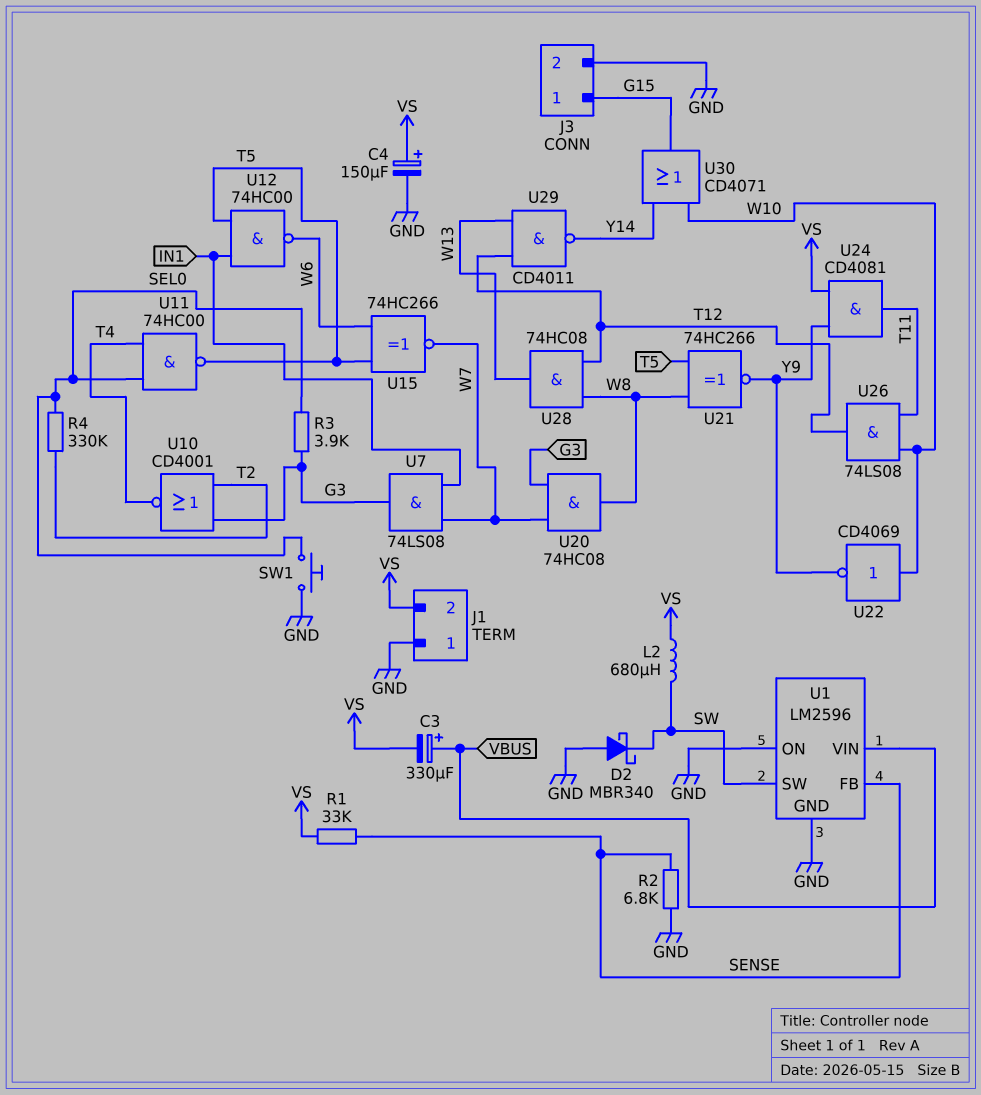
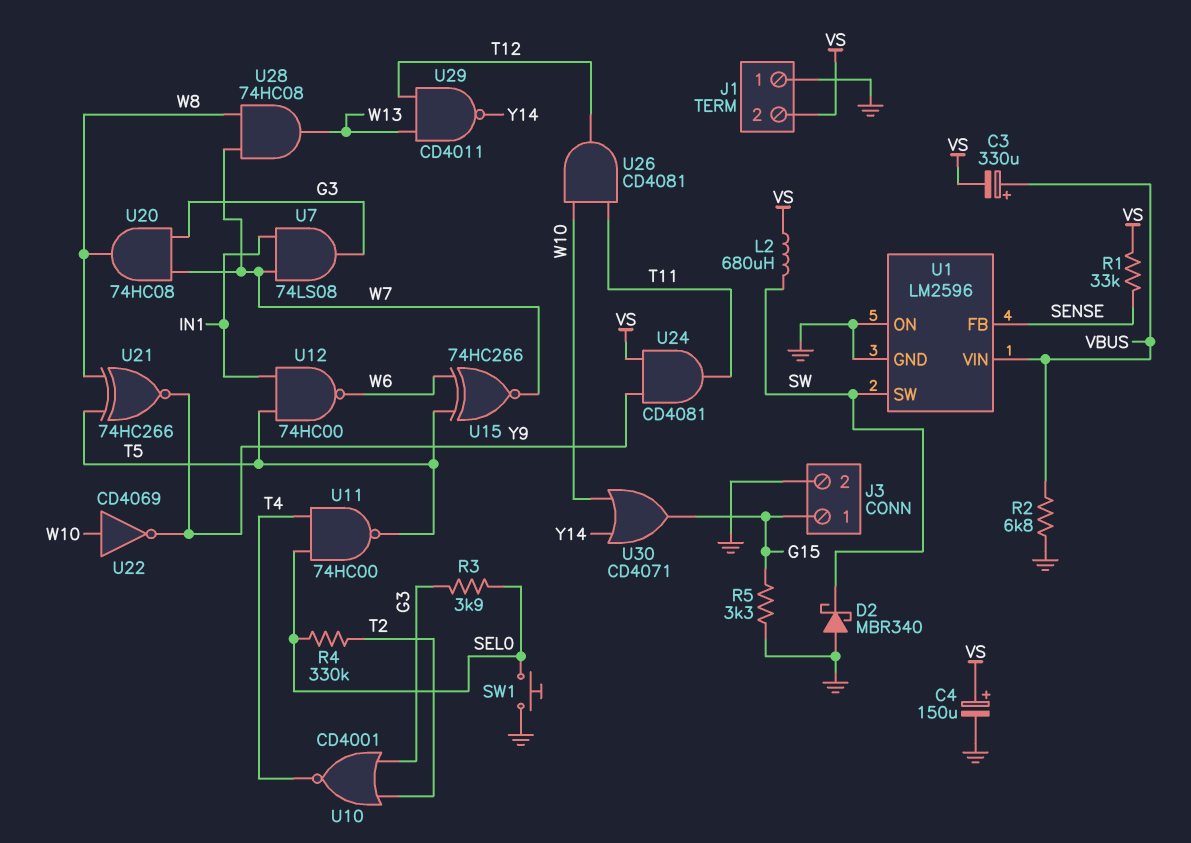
R2: 6.8k (GND, SENSE) -> 6.8k (GND, VBUS)
R5: none -> 3.3k (G15, GND)
U26: AND 74LS08 (in T11, in W10, out T12) -> AND CD4081 (in T11, in W10, out T12)
U28: AND 74HC08 (in T12, in W8, out W13) -> AND 74HC08 (in W7, in W8, out W13)

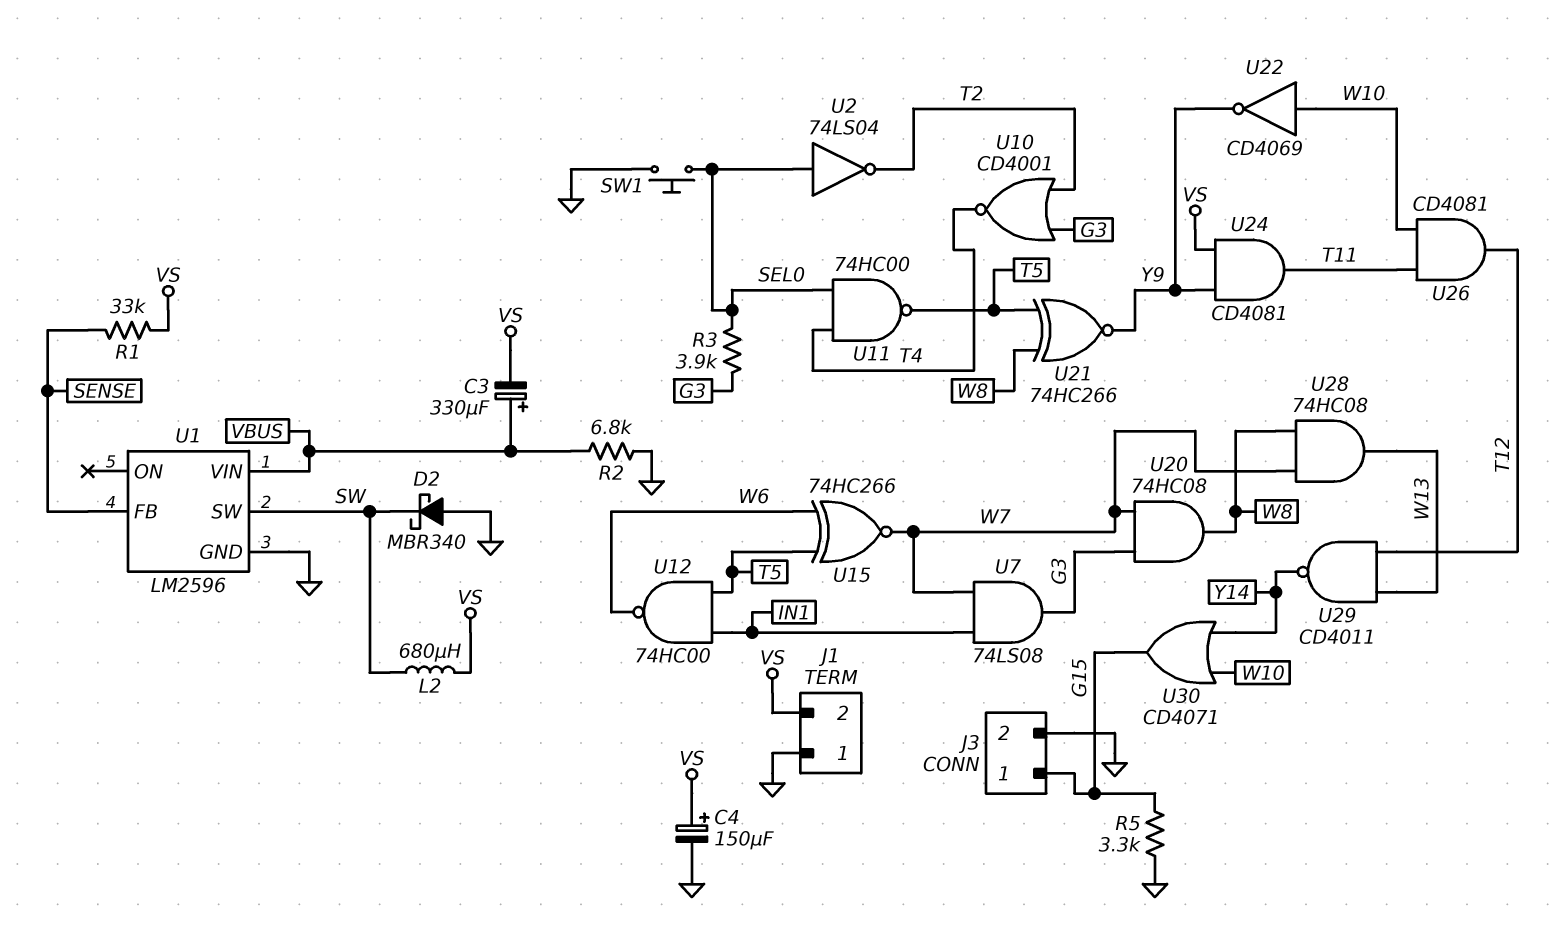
R4: 330k (SEL0, T2) -> none
U1 pin ON: GND -> none
U2: none -> NOT 74LS04 (in SEL0, out T2)

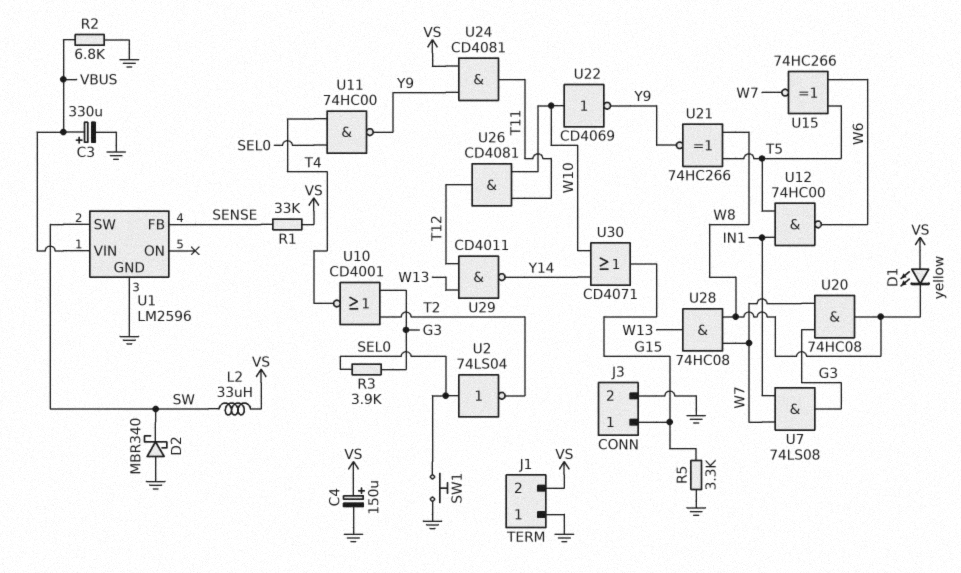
C3: 330uF (plus VBUS, minus VS) -> 330uF (plus VBUS, minus GND)
D1: none -> LED yellow (A VS, K W8)
L2: 680uH (SW, VS) -> 33uH (SW, VS)
U11: NAND 74HC00 (in SEL0, in T4, out T5) -> NAND 74HC00 (in SEL0, in T4, out Y9)

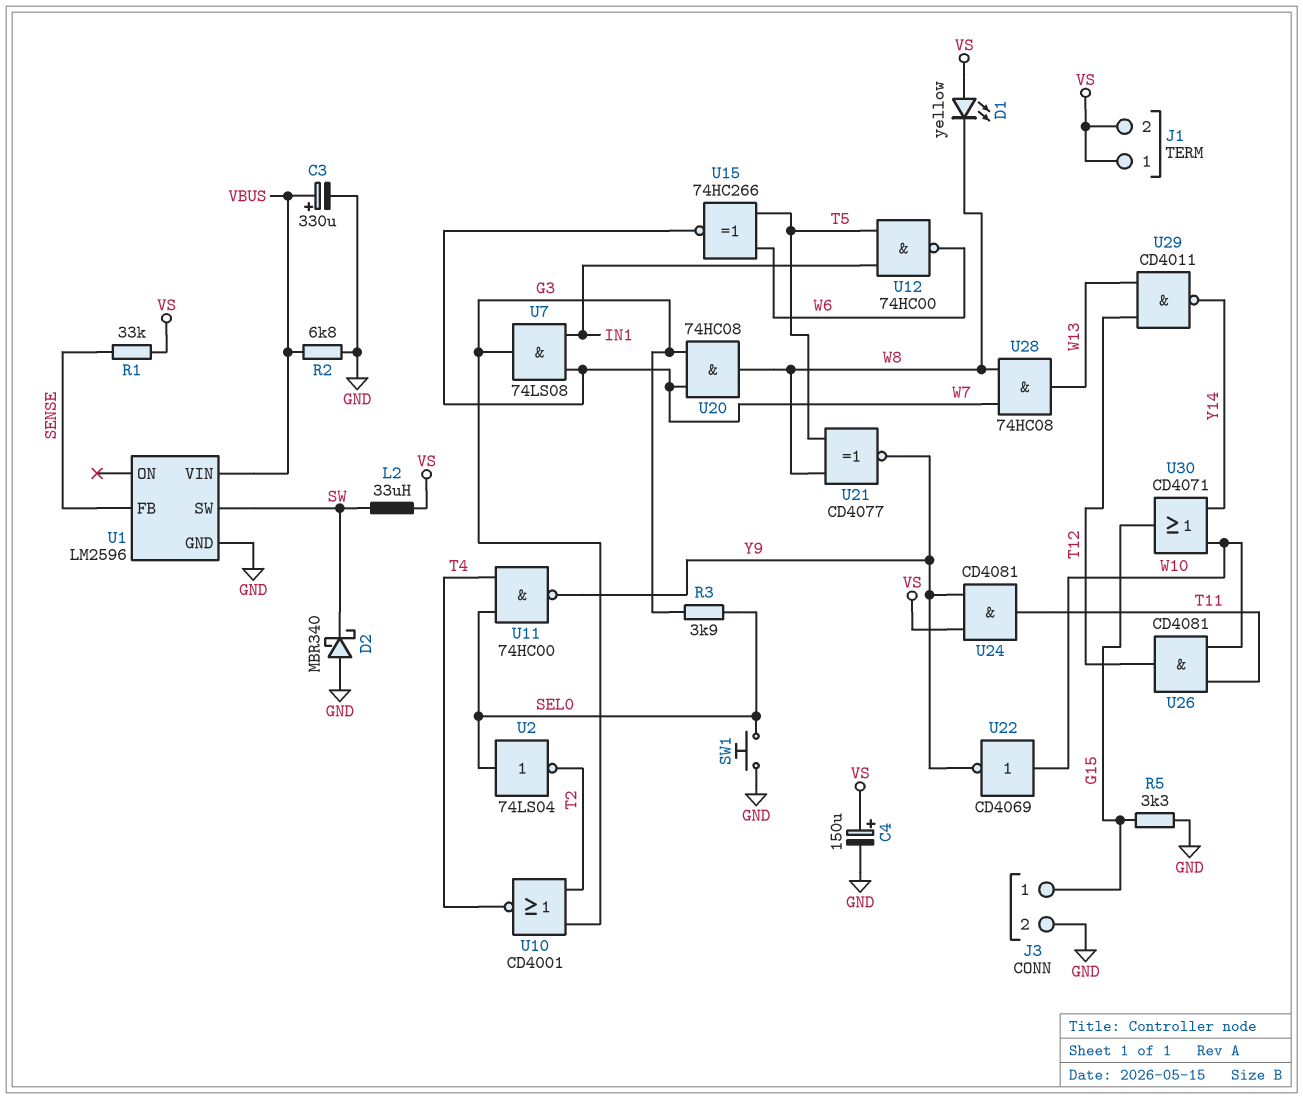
J1 pin 1: GND -> VS
U21: XNOR 74HC266 (in T5, in W8, out Y9) -> XNOR CD4077 (in T5, in W8, out Y9)

